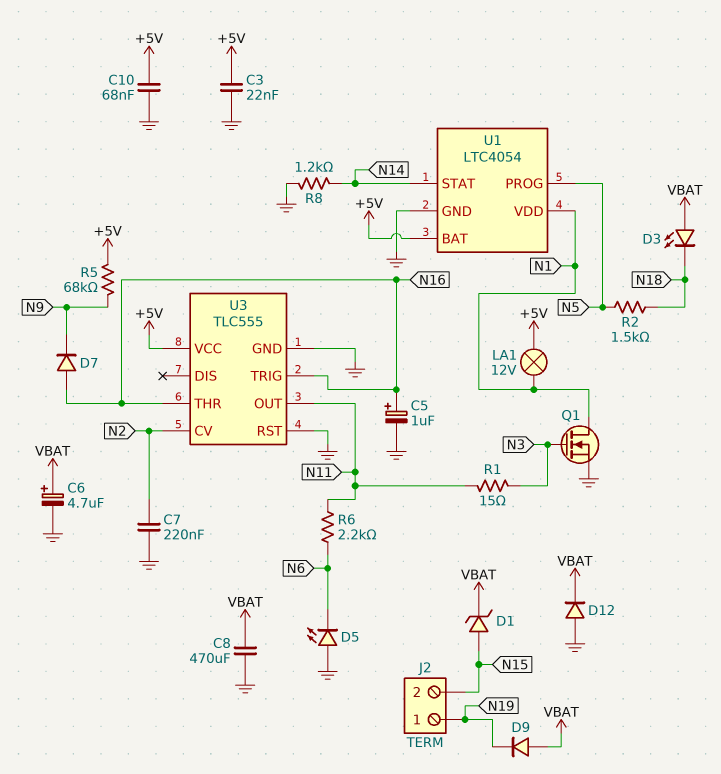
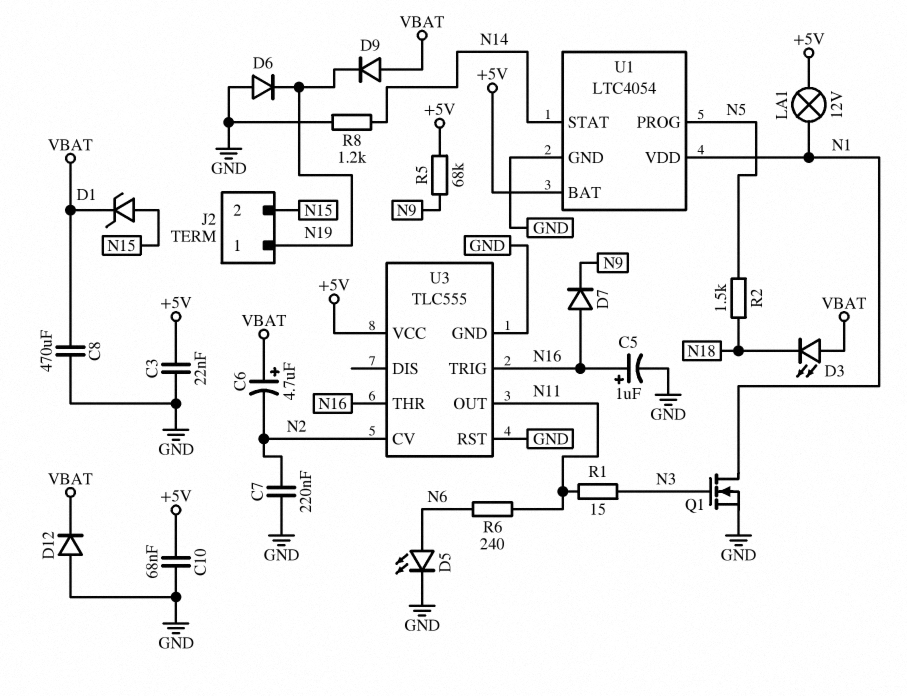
C6: 4.7uF (plus VBAT, minus GND) -> 4.7uF (plus VBAT, minus N2)
D5: LED (A GND, K N6) -> LED (A N6, K GND)
D6: none -> diode (A GND, K N19)
R6: 2.2k (N6, N11) -> 240 (N6, N11)

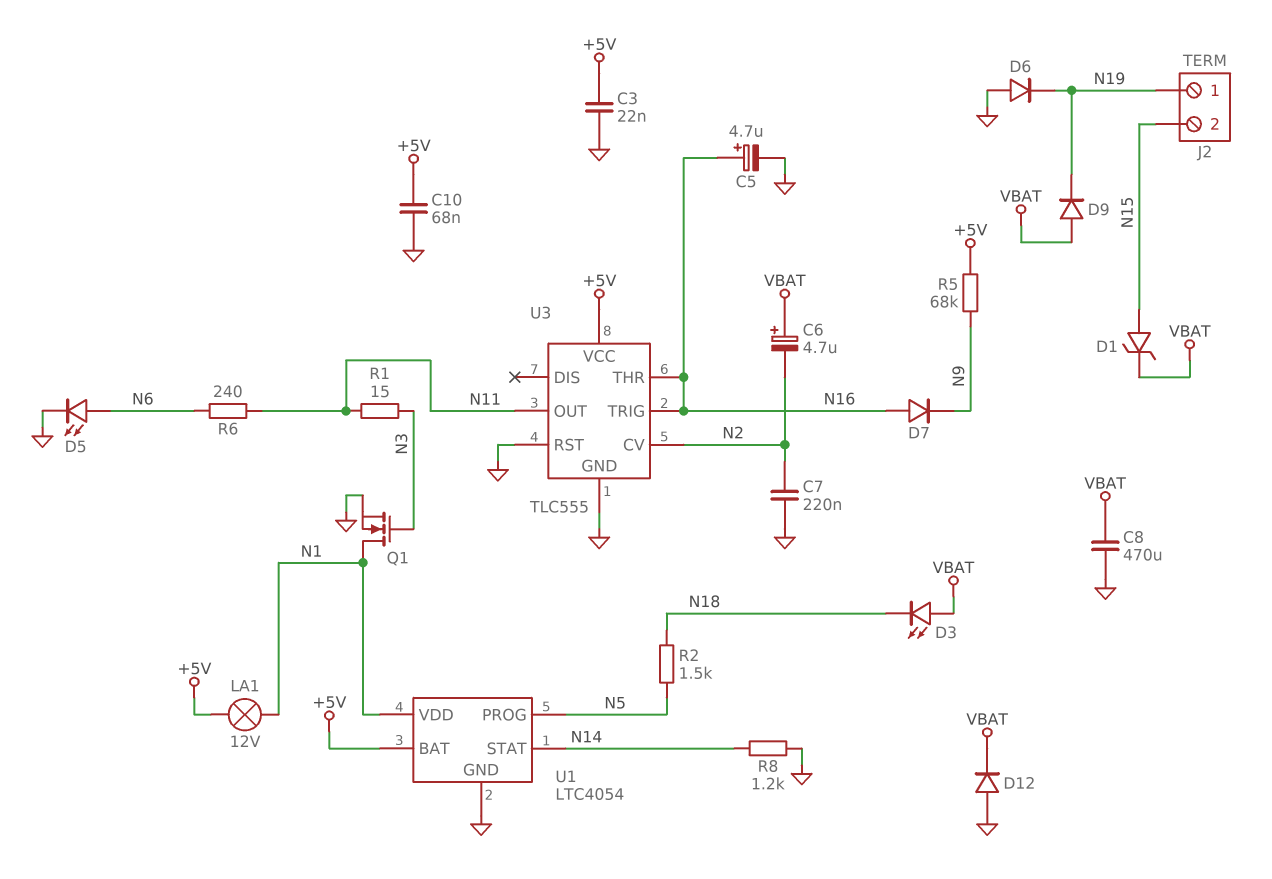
C5: 1uF (plus N16, minus GND) -> 4.7uF (plus N16, minus GND)

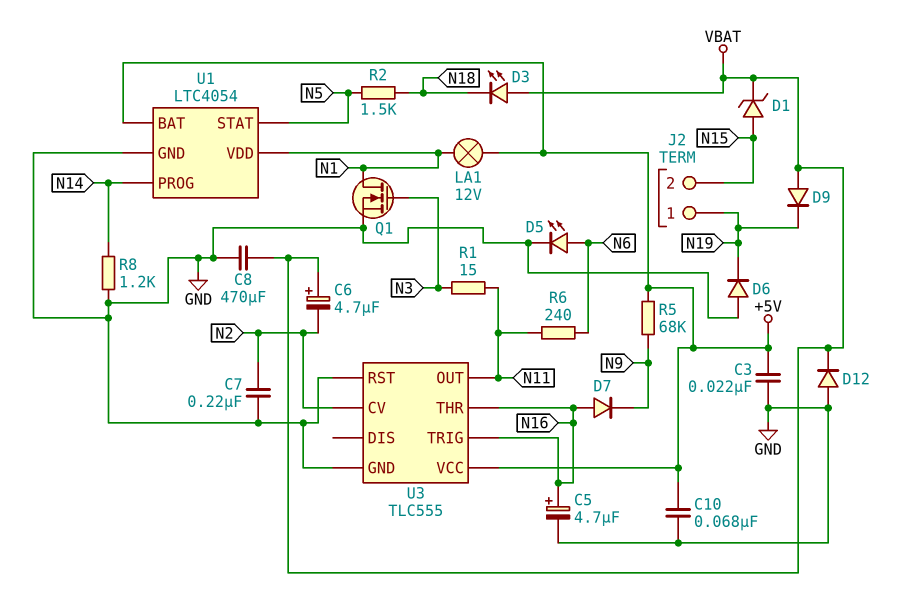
U1 pin PROG: N5 -> N14
U1 pin STAT: N14 -> N5

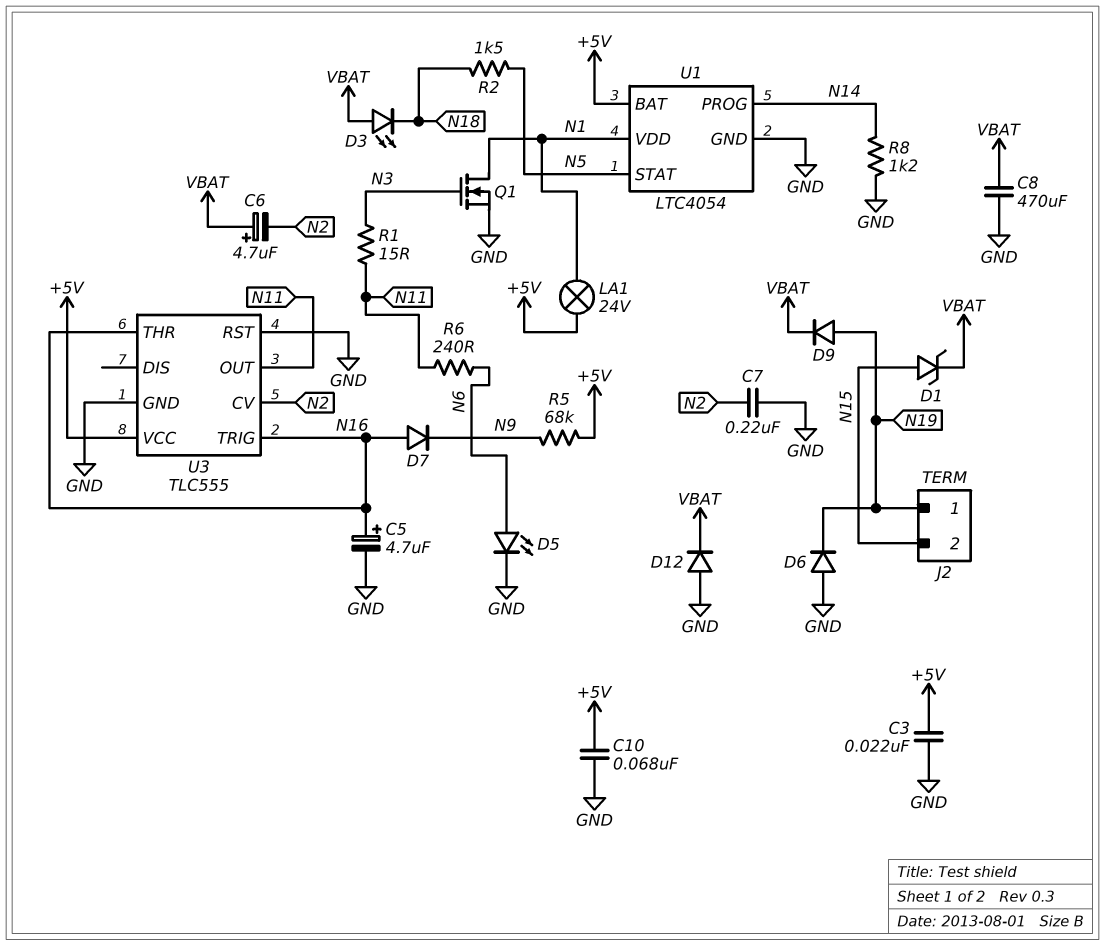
D9: diode (A VBAT, K N19) -> diode (A N19, K VBAT)
LA1: lamp 12V (+5V, N1) -> lamp 24V (+5V, N1)

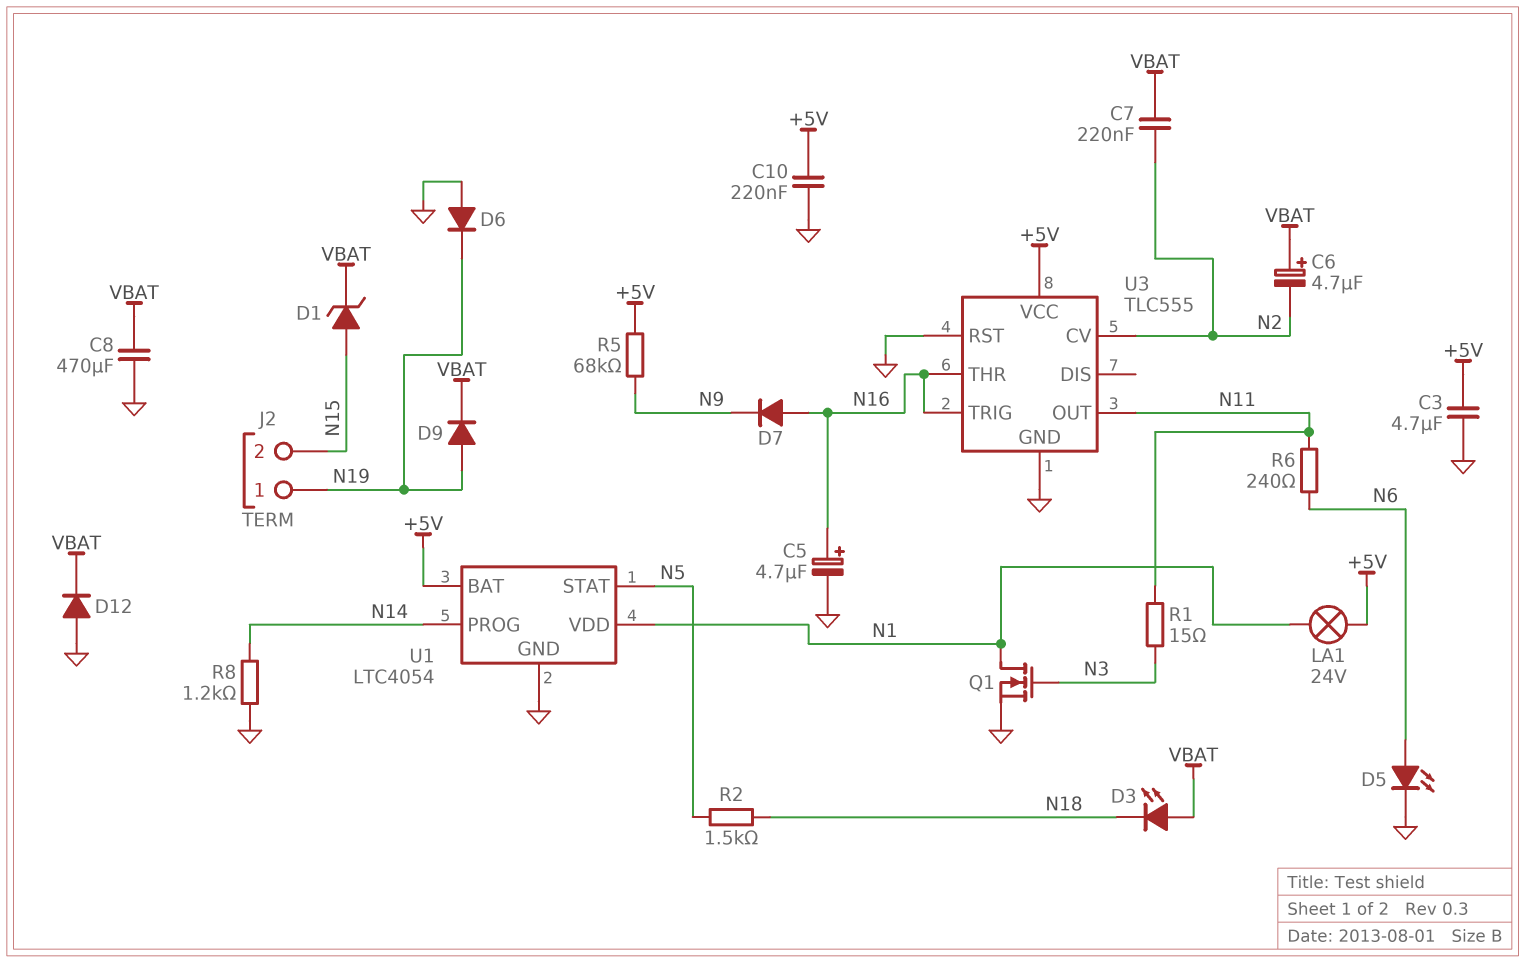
C3: 22nF (+5V, GND) -> 4.7uF (+5V, GND)
C7: 220nF (GND, N2) -> 220nF (N2, VBAT)
C10: 68nF (+5V, GND) -> 220nF (+5V, GND)

